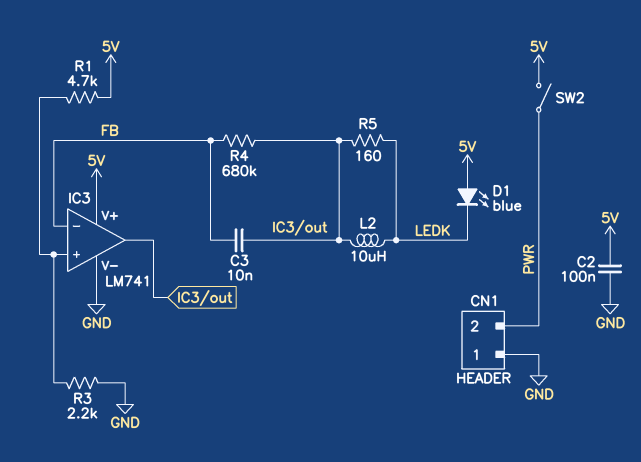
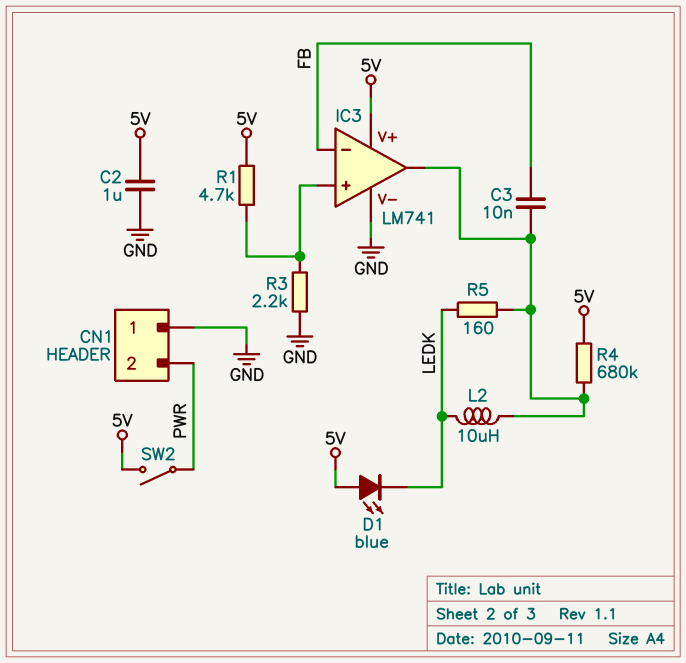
C2: 100nF (5V, GND) -> 1uF (5V, GND)
R4: 680k (FB, IC3/out) -> 680k (5V, IC3/out)

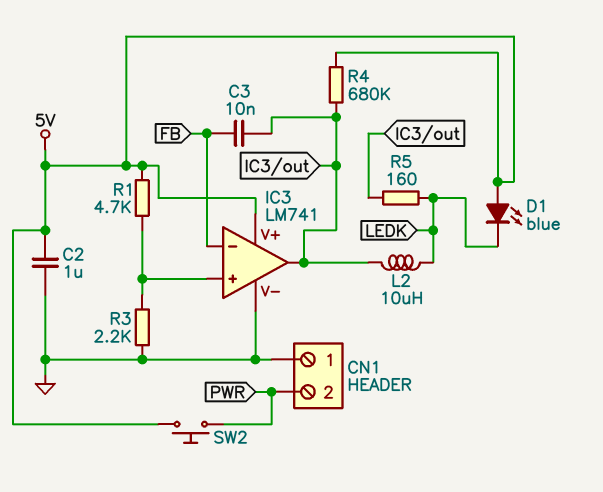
SW2: switch (5V, PWR) -> button (5V, PWR)

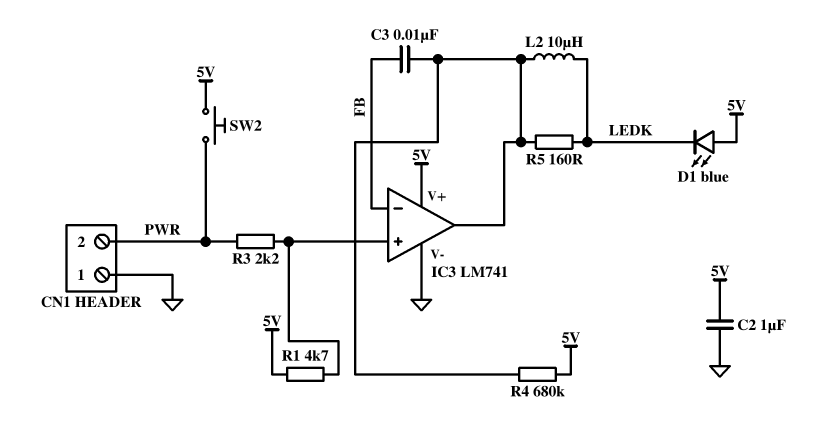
R3: 2.2k (GND, IC3/in+) -> 2.2k (IC3/in+, PWR)

